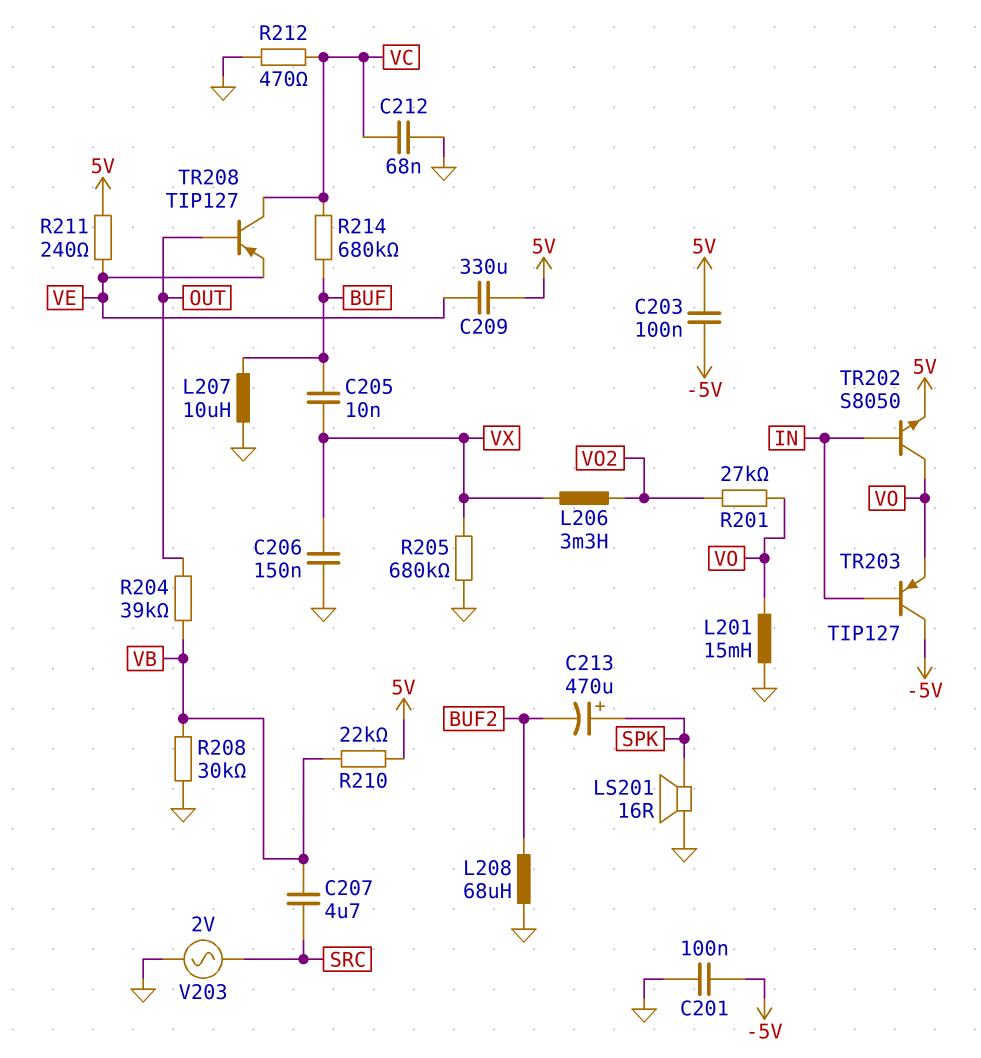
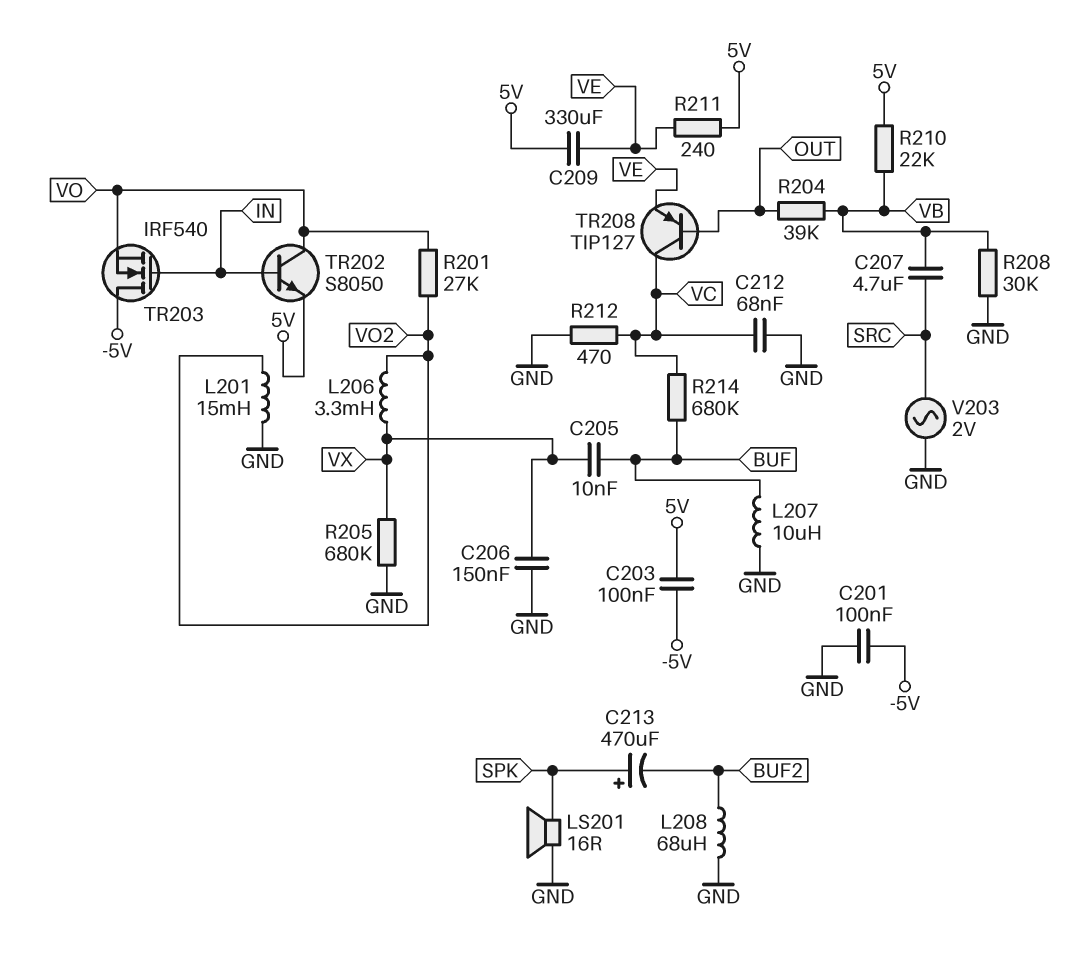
L201: 15mH (GND, VO) -> 15mH (GND, VO2)
TR203: PNP TIP127 (B IN, C -5V, E VO) -> NMOS IRF540 (G IN, D -5V, S VO)

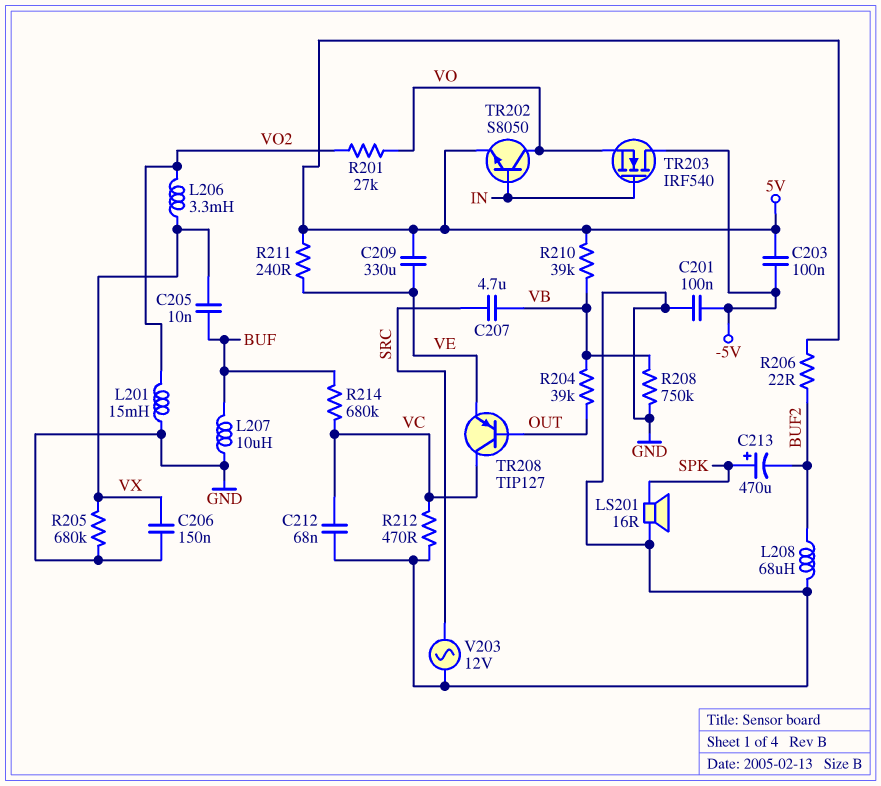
R206: none -> 22 (5V, BUF2)
R208: 30k (GND, VB) -> 750k (GND, VB)
R210: 22k (5V, VB) -> 39k (5V, VB)
V203: AC 2V (GND, SRC) -> AC 12V (GND, SRC)

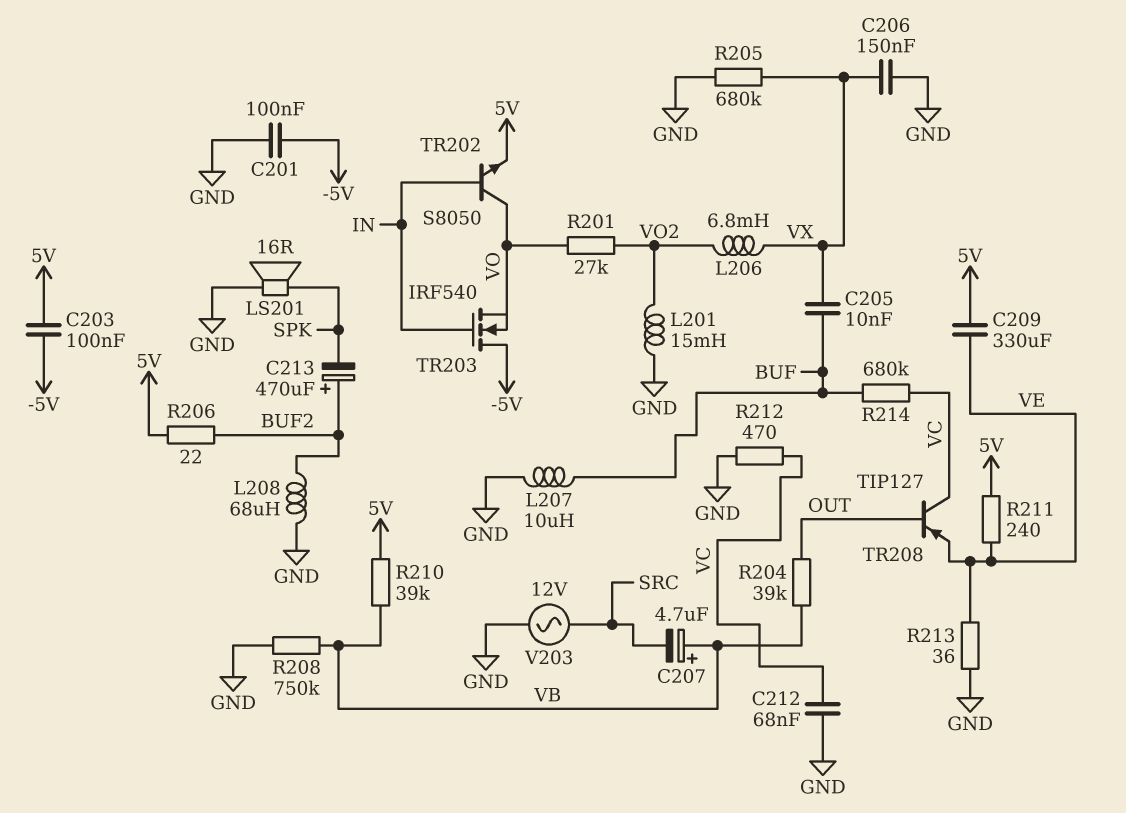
C207: 4.7uF (SRC, VB) -> 4.7uF (plus VB, minus SRC)
C213: 470uF (plus SPK, minus BUF2) -> 470uF (plus BUF2, minus SPK)
L206: 3.3mH (VO2, VX) -> 6.8mH (VO2, VX)
R213: none -> 36 (GND, VE)

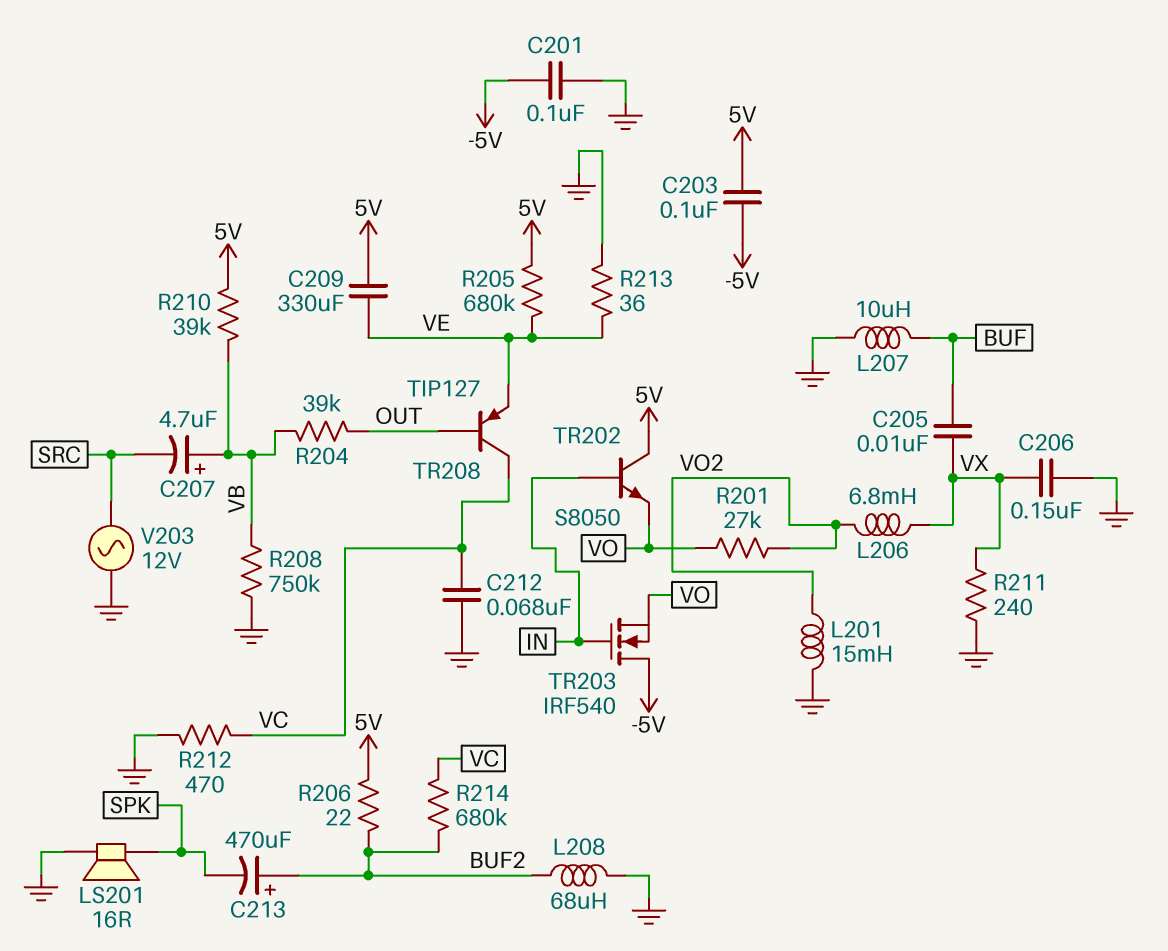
R205: 680k (GND, VX) -> 680k (5V, VE)
R211: 240 (5V, VE) -> 240 (GND, VX)
R214: 680k (BUF, VC) -> 680k (BUF2, VC)
TR202: NPN S8050 (B IN, C VO, E 5V) -> NPN S8050 (B IN, C 5V, E VO)

